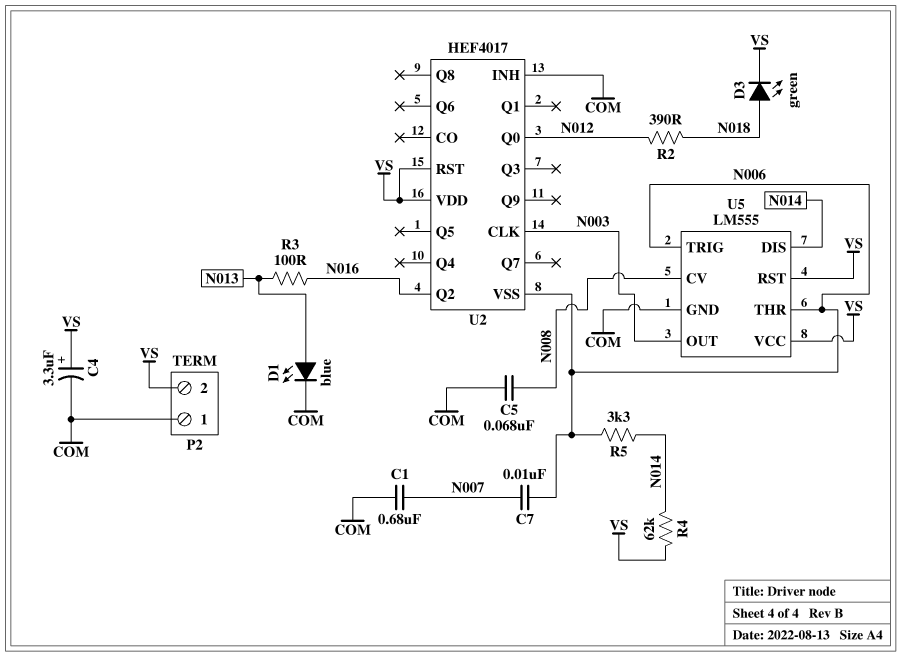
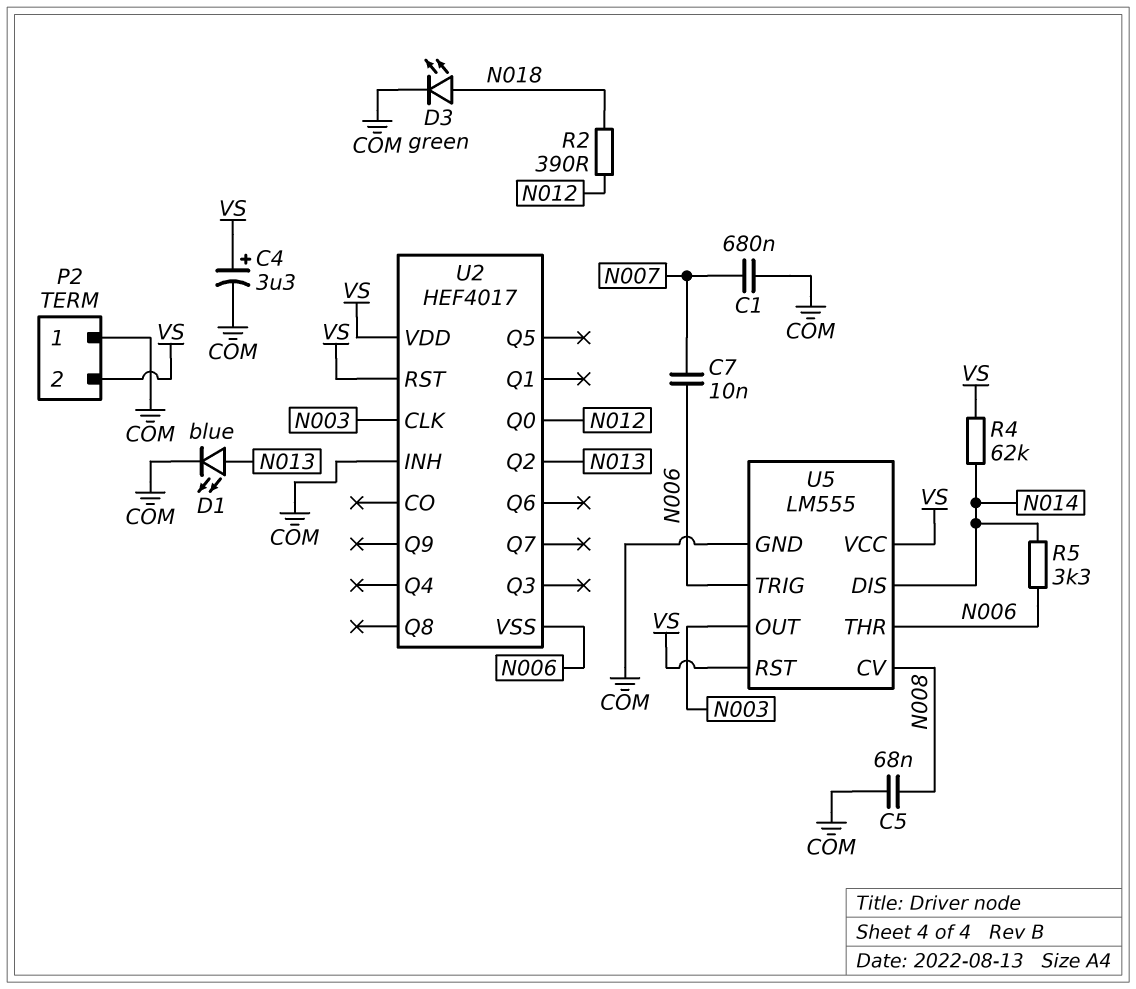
D3: LED green (A N018, K VS) -> LED green (A N018, K COM)
R3: 100 (N013, N016) -> none
U2 pin Q2: N016 -> N013

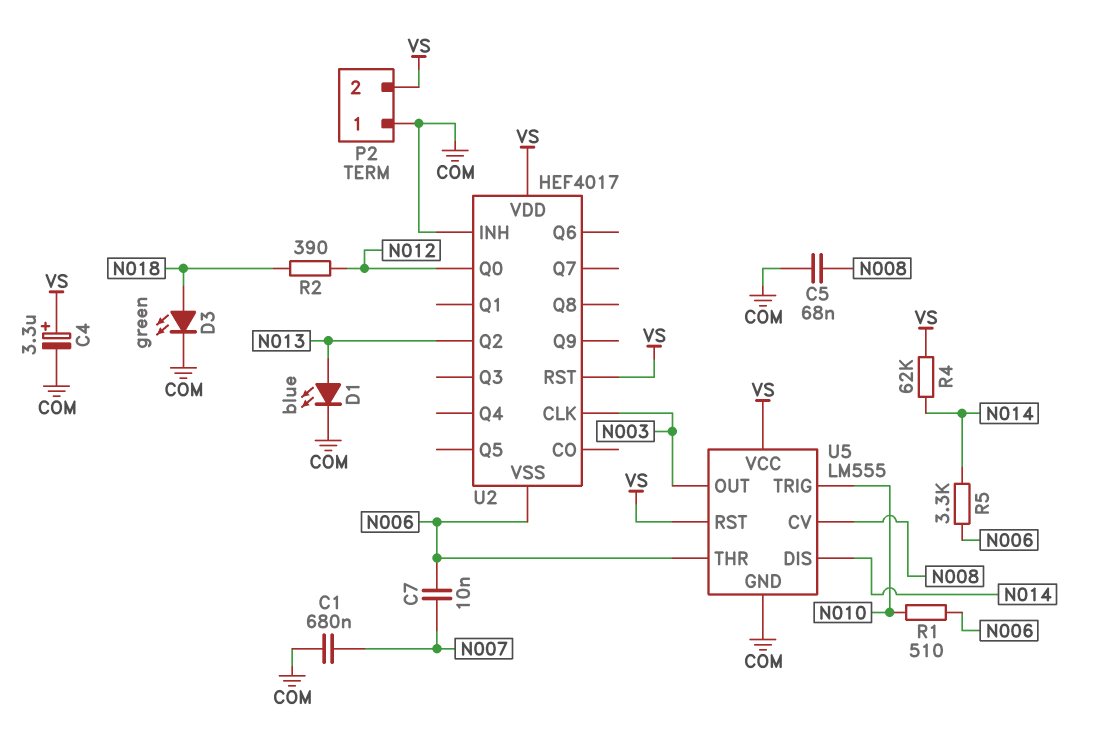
R1: none -> 510 (N006, N010)
U5 pin TRIG: N006 -> N010

